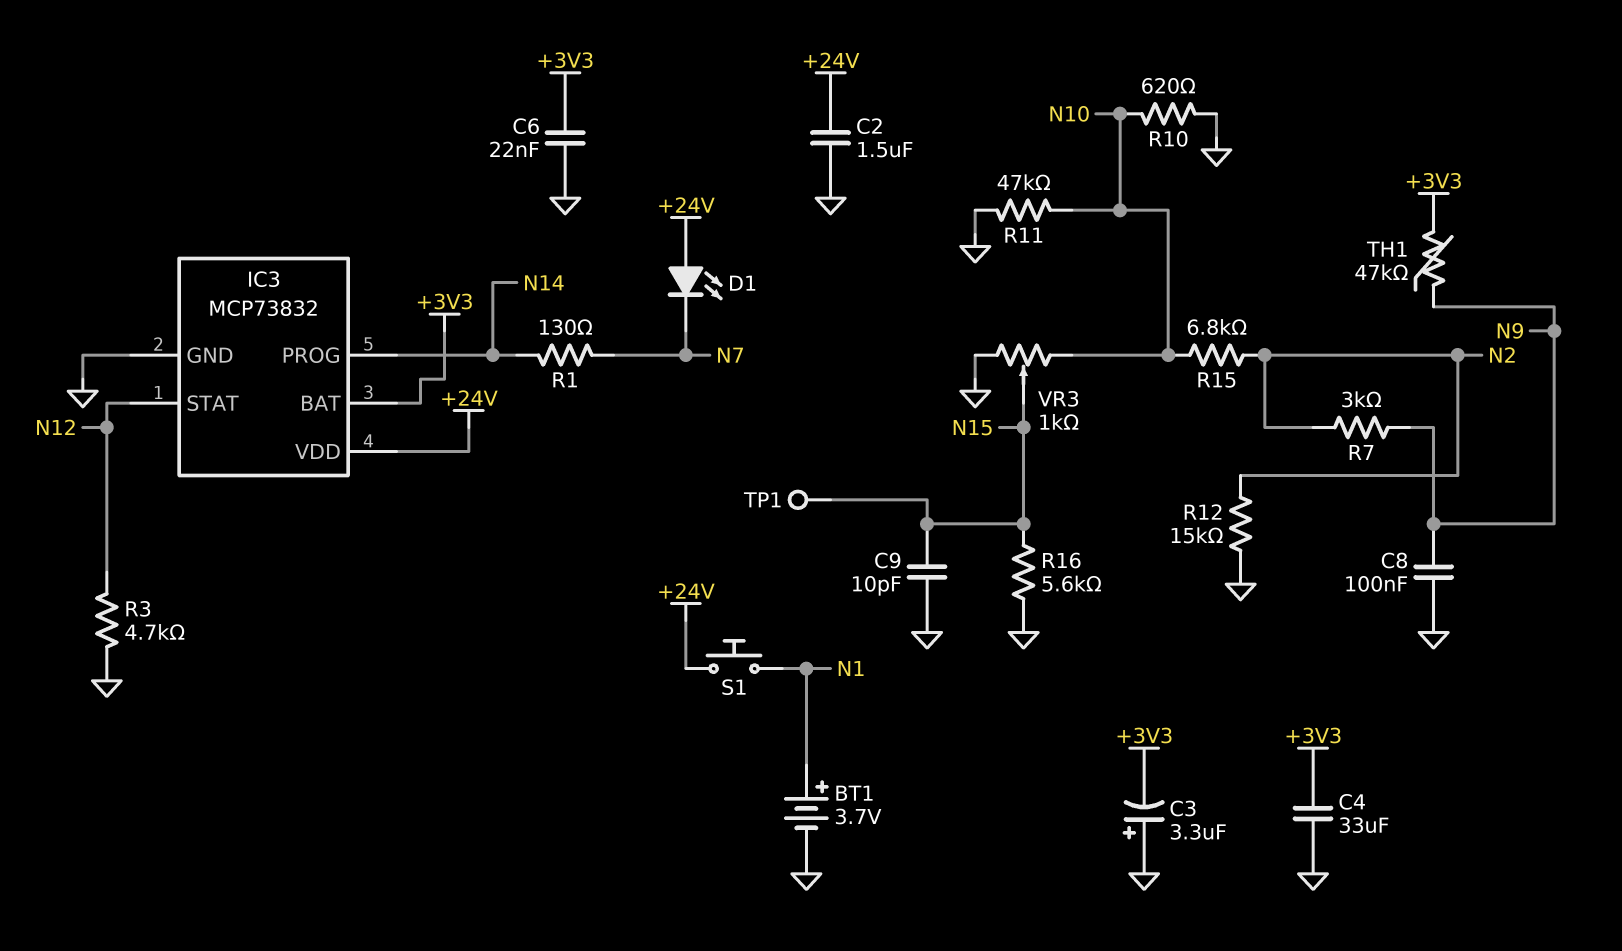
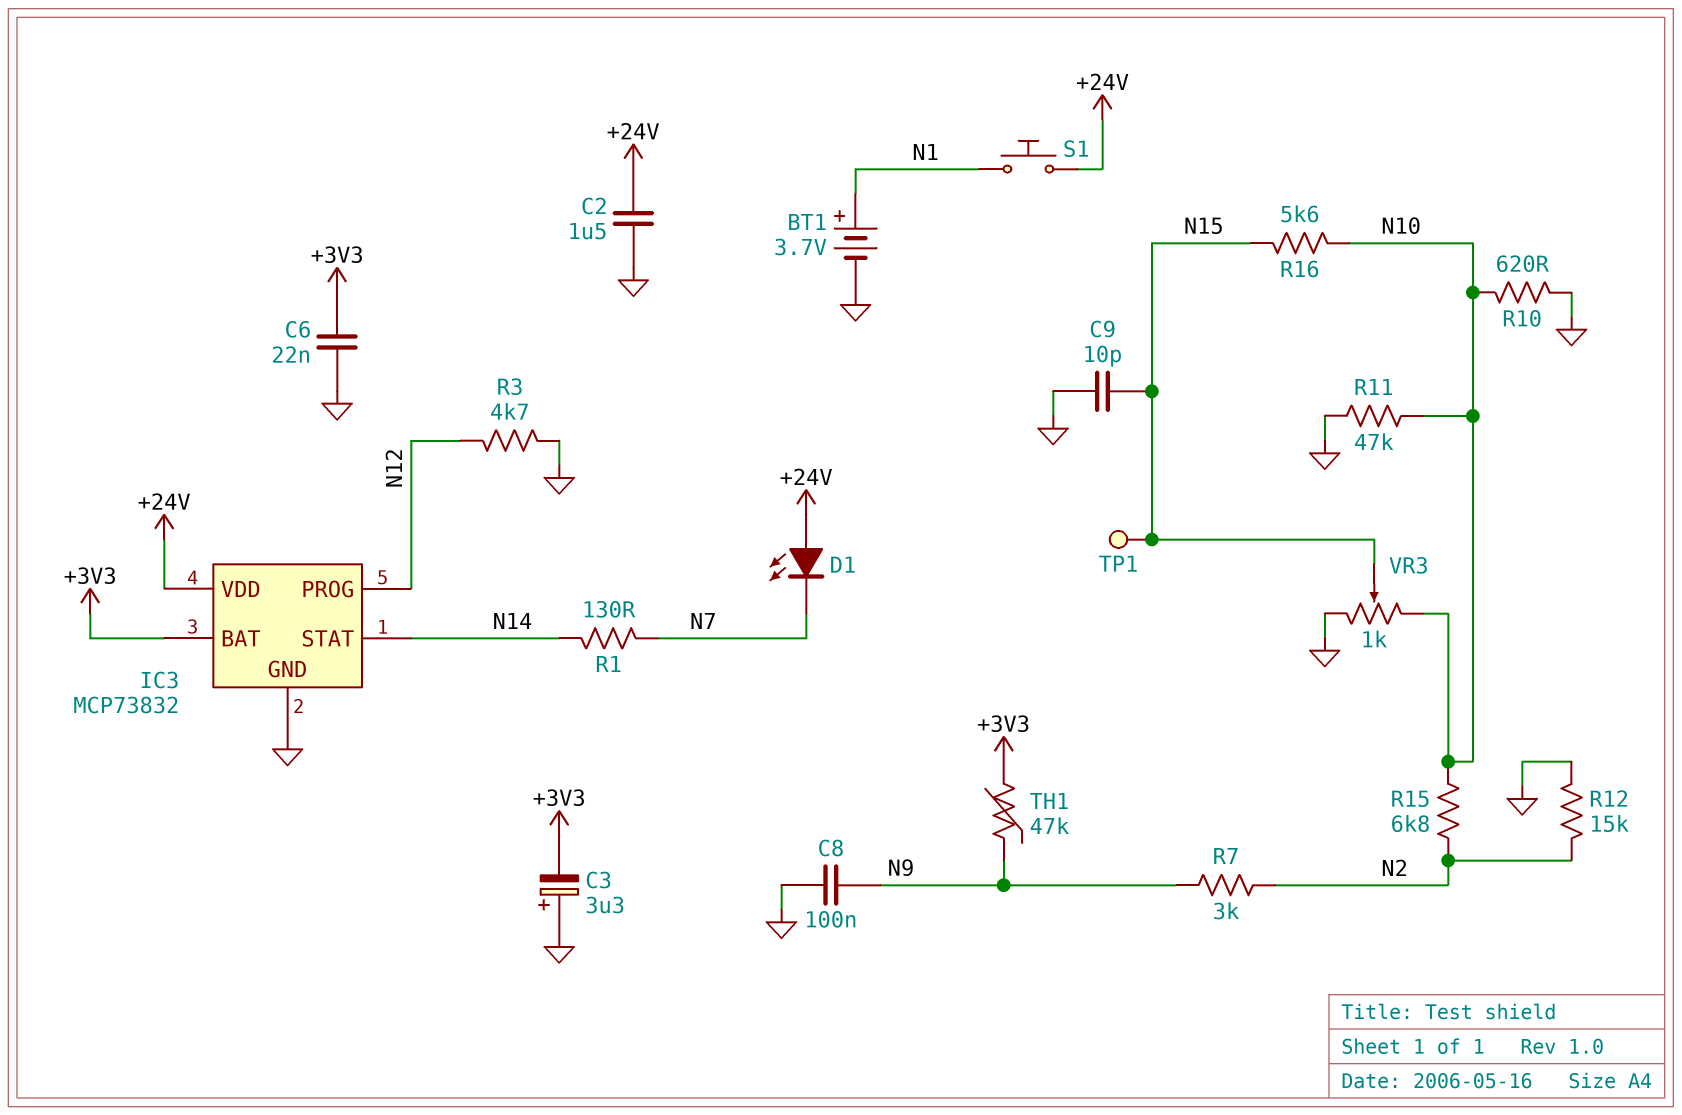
C4: 33uF (+3V3, GND) -> none
IC3 pin PROG: N14 -> N12
IC3 pin STAT: N12 -> N14
R16: 5.6k (GND, N15) -> 5.6k (N10, N15)

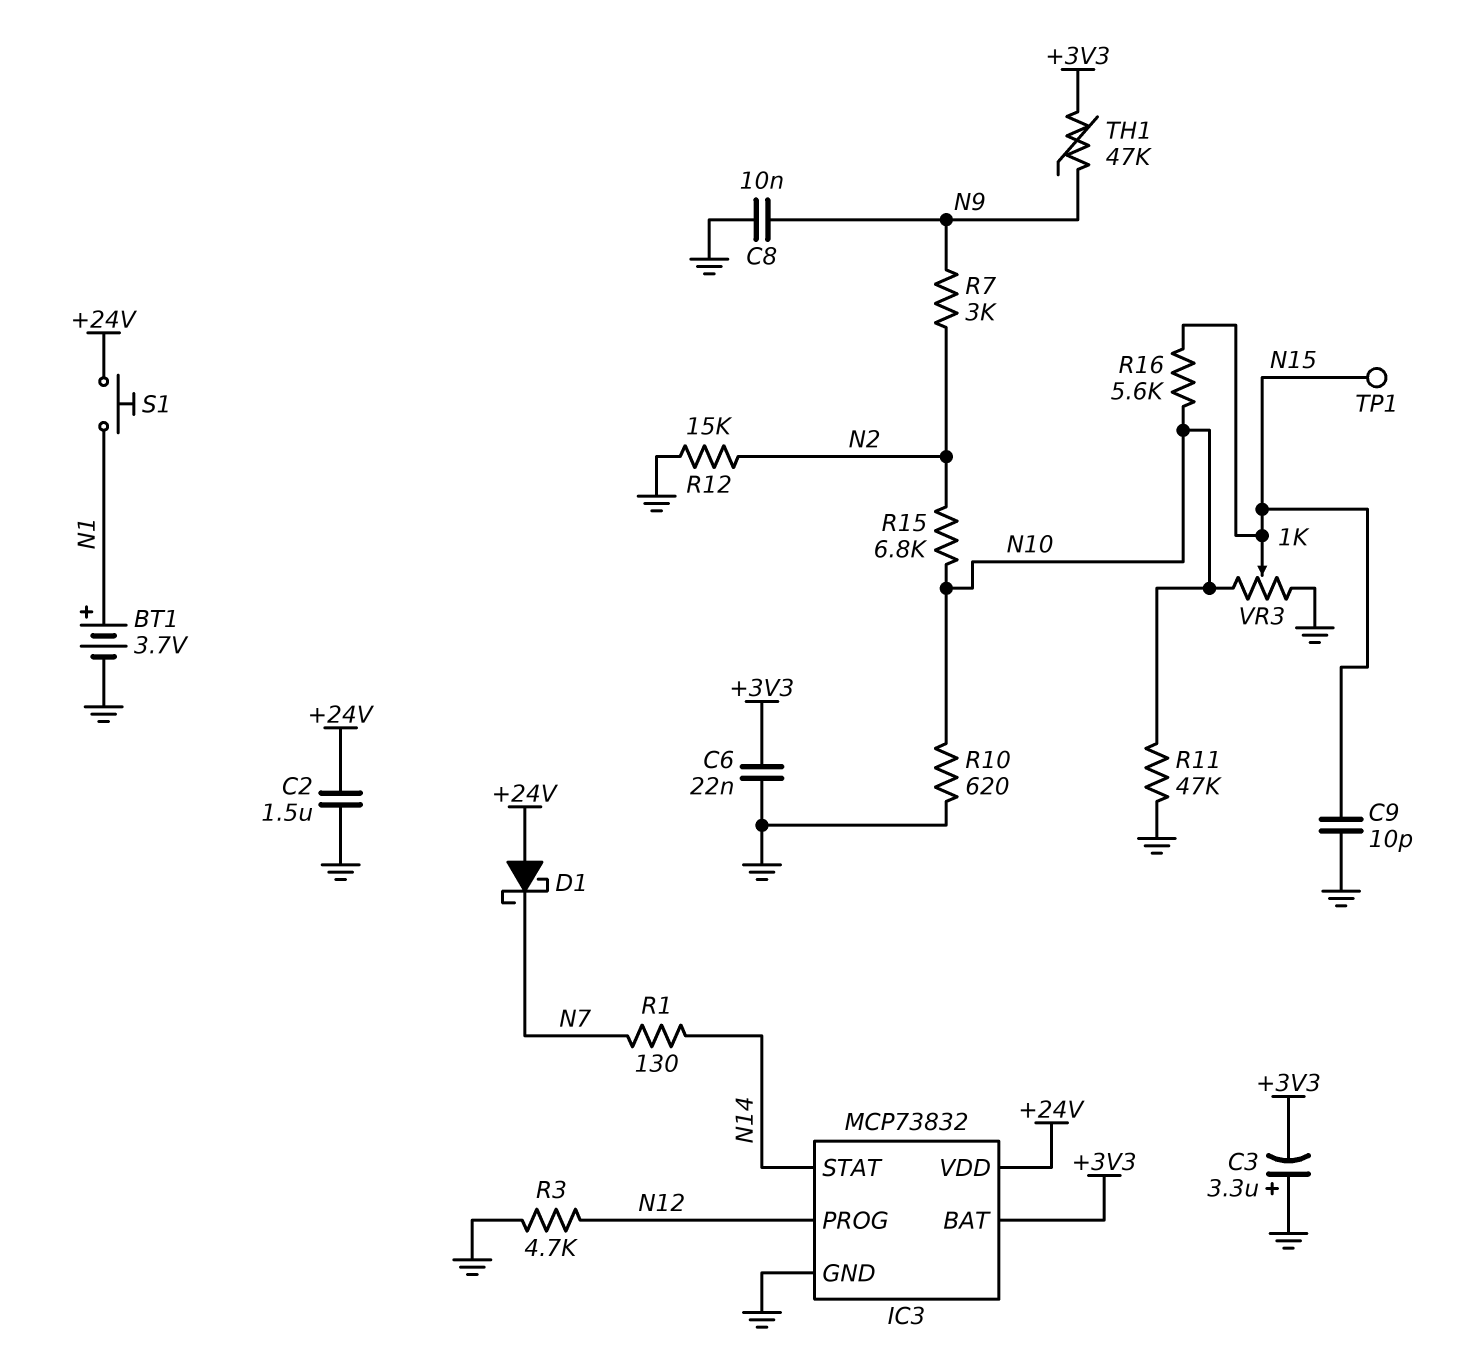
C8: 100nF (GND, N9) -> 10nF (GND, N9)
D1: LED (A +24V, K N7) -> schottky (A +24V, K N7)

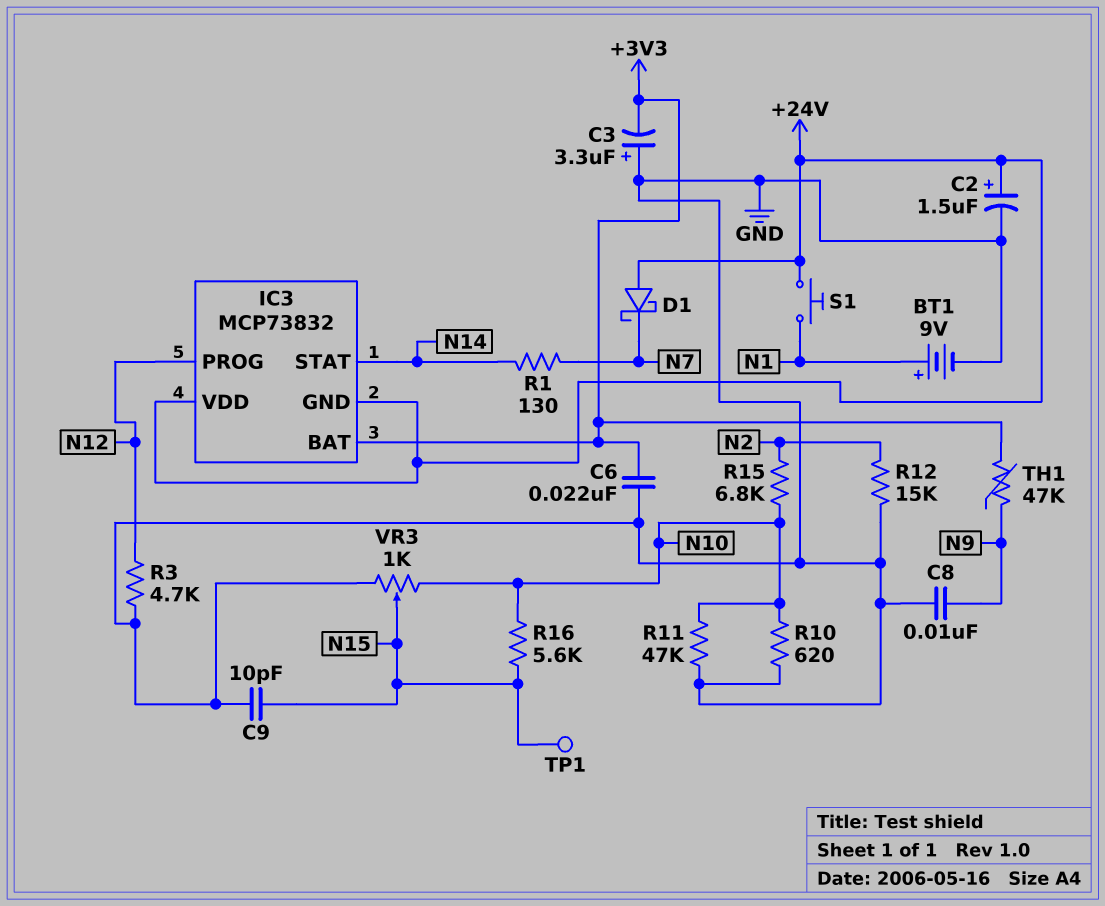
BT1: 3.7V (plus N1, minus GND) -> 9V (plus N1, minus GND)
C2: 1.5uF (+24V, GND) -> 1.5uF (plus +24V, minus GND)
IC3 pin GND: GND -> +24V
R7: 3k (N2, N9) -> none

